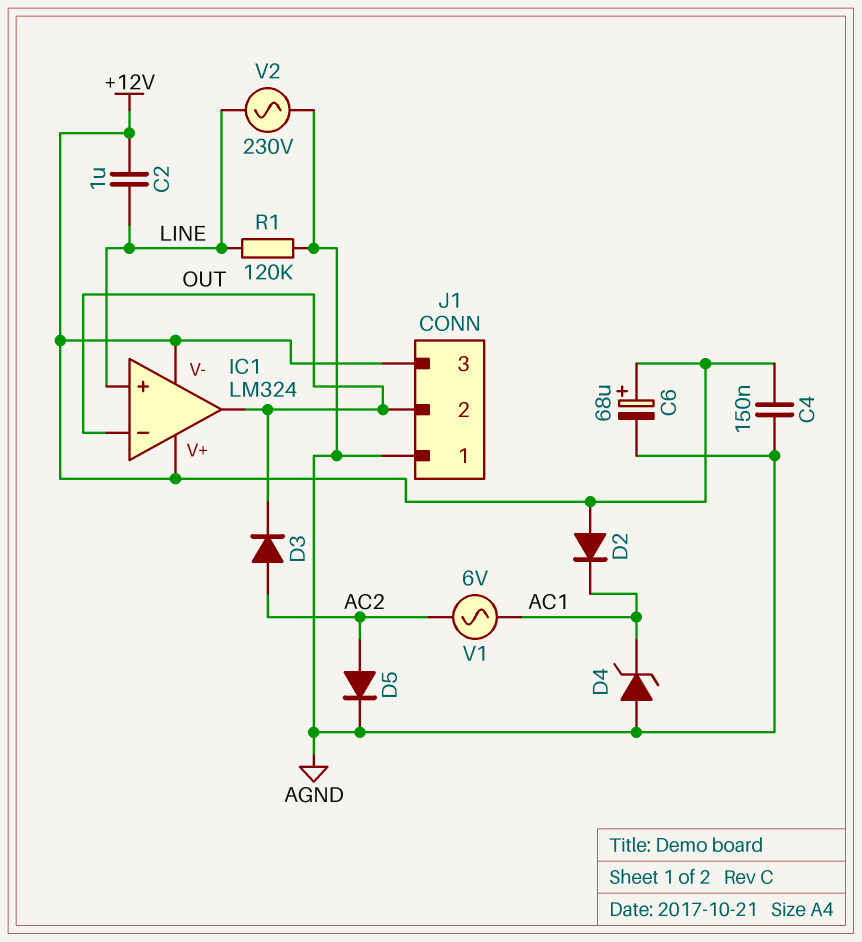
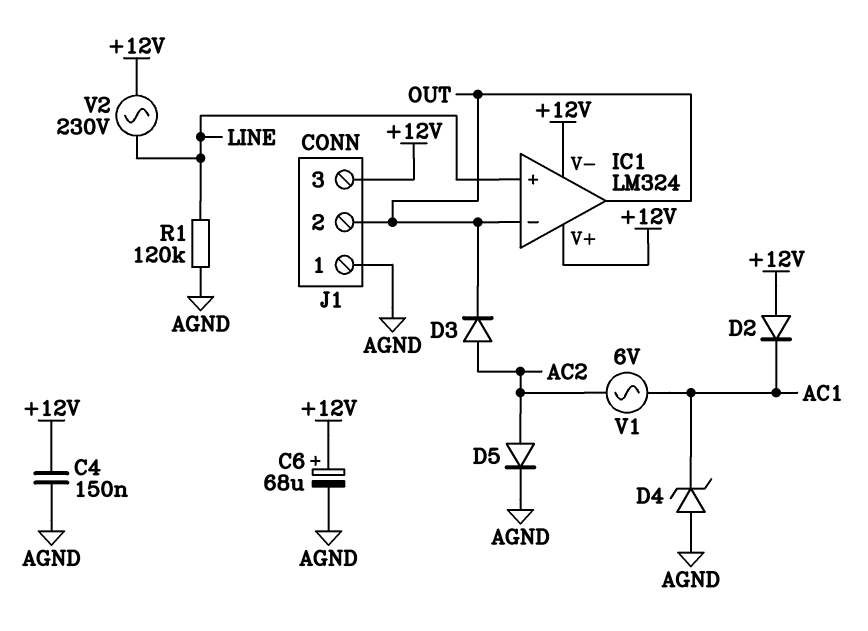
C2: 1uF (+12V, LINE) -> none
V2: AC 230V (AGND, LINE) -> AC 230V (+12V, LINE)

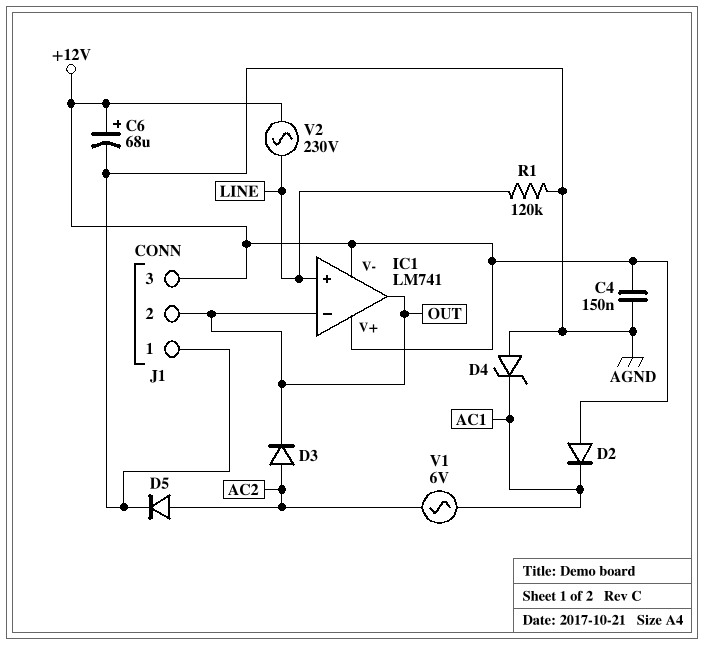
IC1: LM324 -> LM741

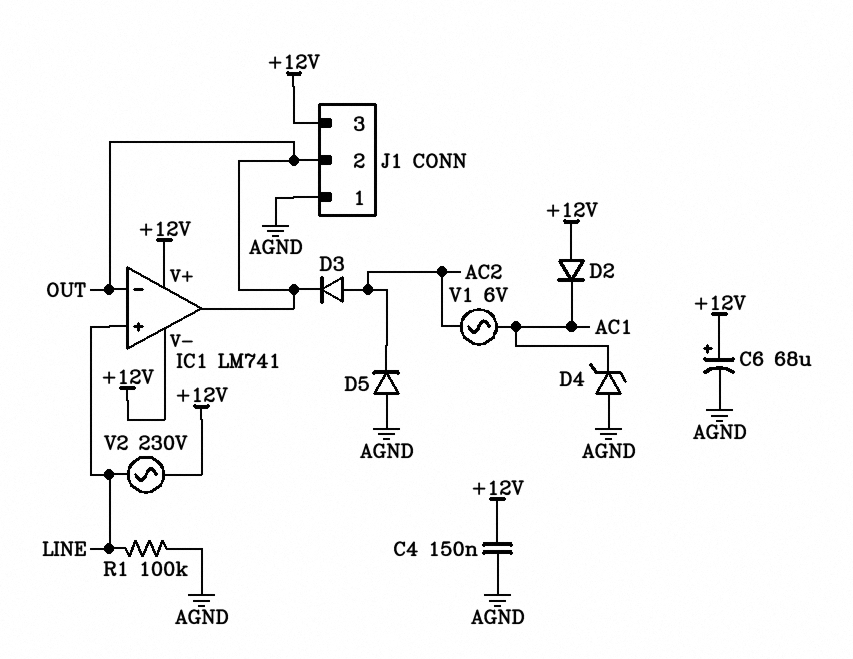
D5: diode (A AC2, K AGND) -> diode (A AGND, K AC2)
R1: 120k (AGND, LINE) -> 100k (AGND, LINE)

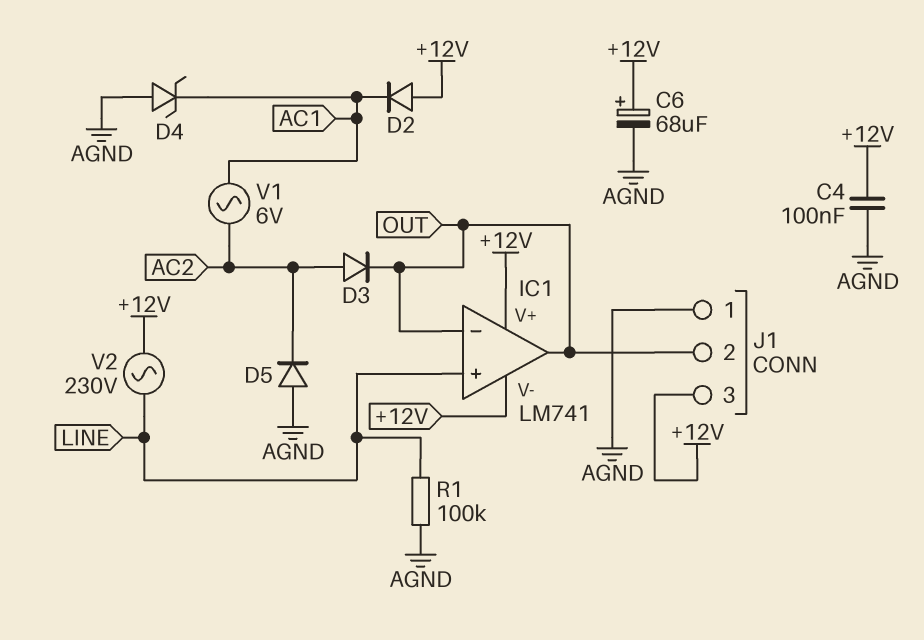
C4: 150nF (+12V, AGND) -> 100nF (+12V, AGND)

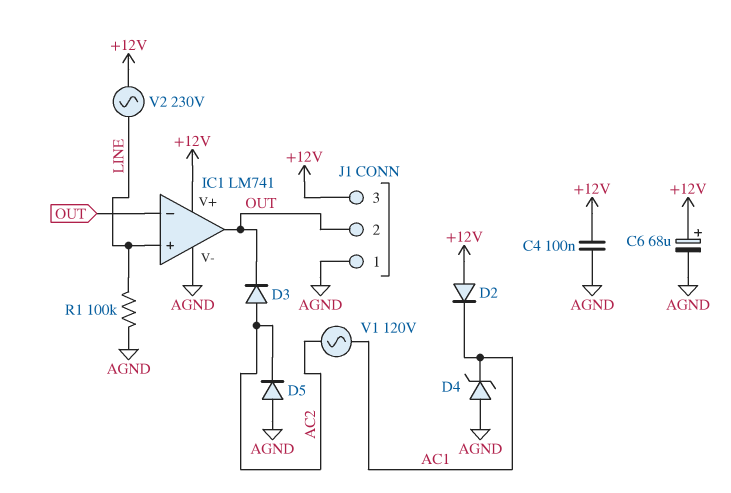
IC1 pin V-: +12V -> AGND
V1: AC 6V (AC1, AC2) -> AC 120V (AC1, AC2)

